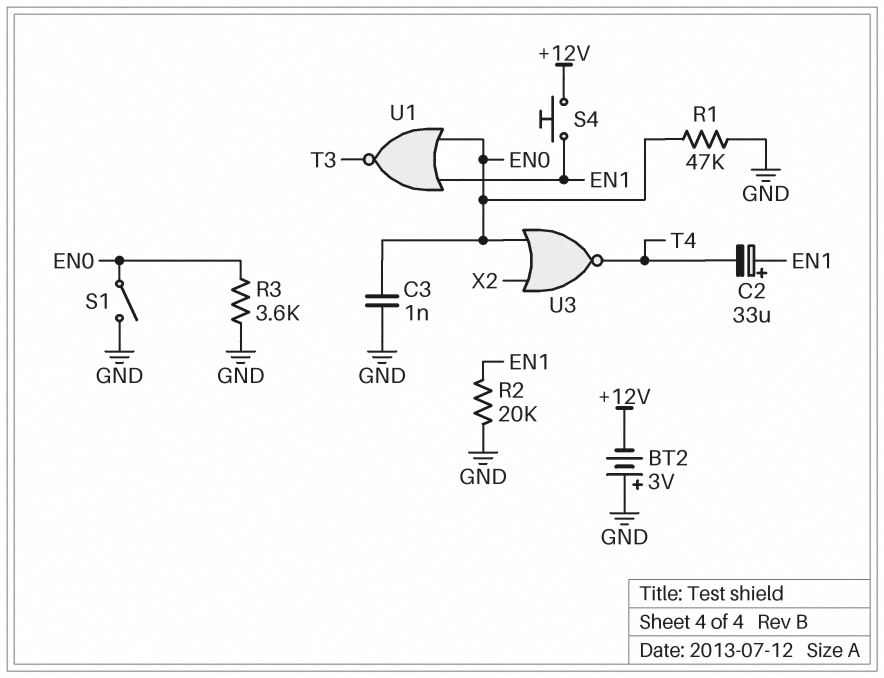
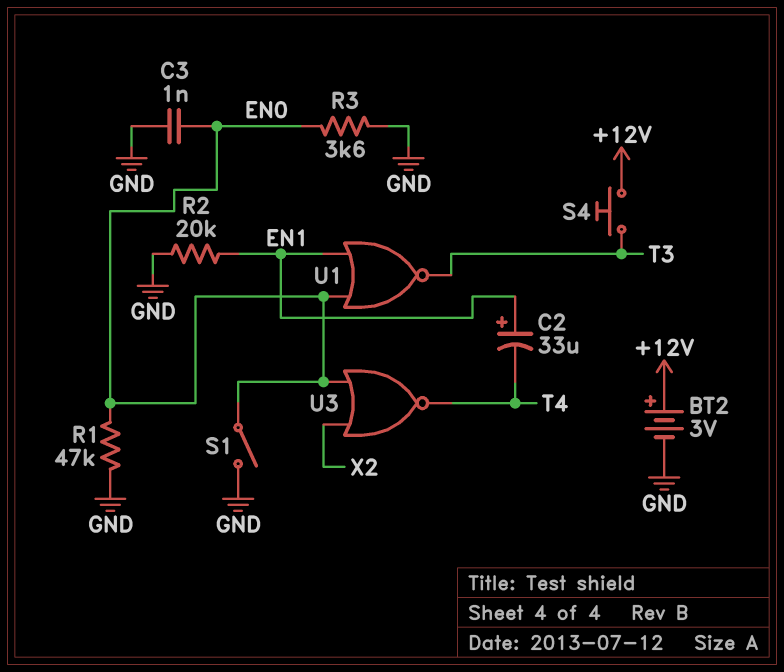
BT2: 3V (plus GND, minus +12V) -> 3V (plus +12V, minus GND)
S4: button (+12V, EN1) -> button (+12V, T3)

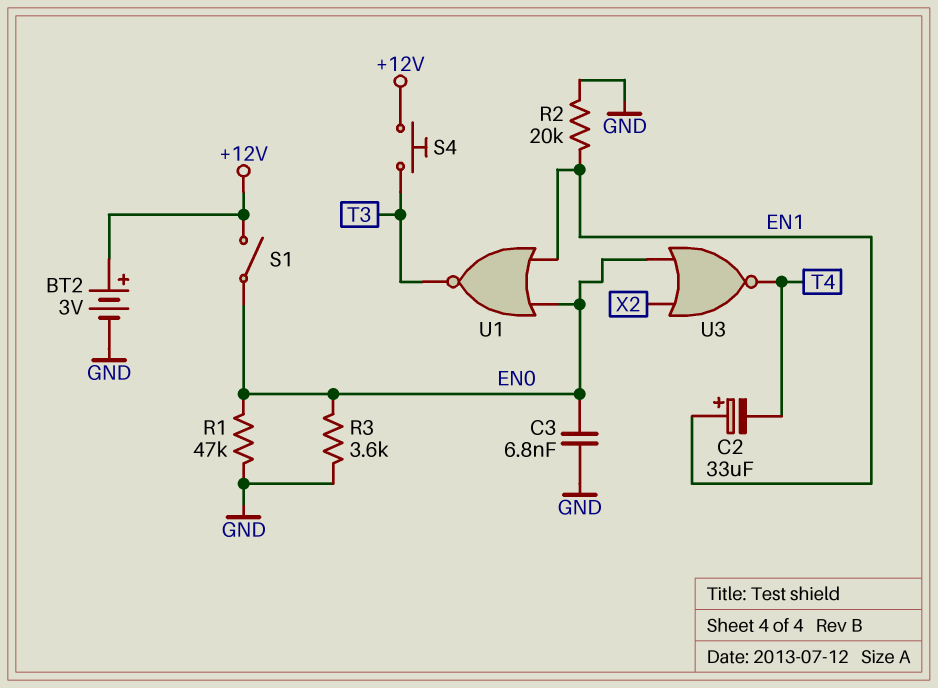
C3: 1nF (EN0, GND) -> 6.8nF (EN0, GND)
S1: switch (EN0, GND) -> switch (+12V, EN0)

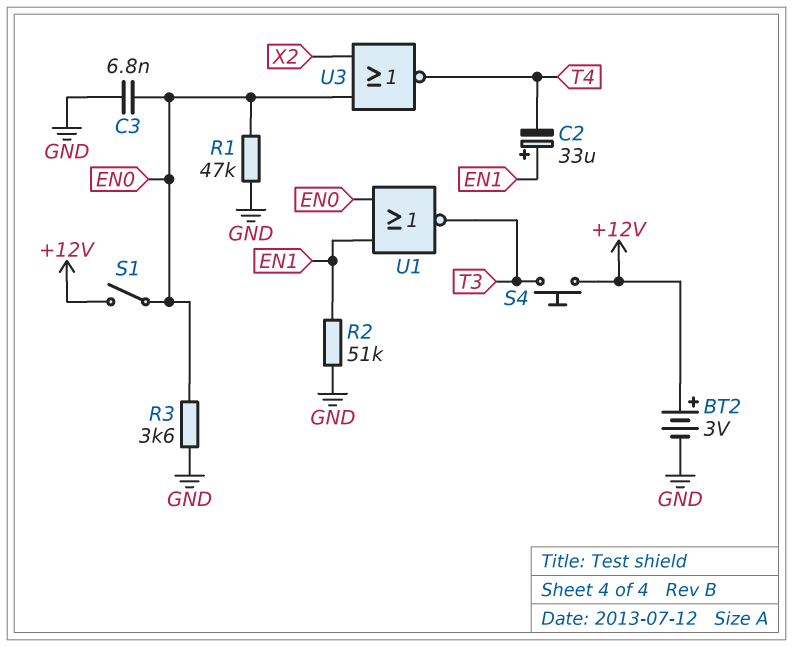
R2: 20k (EN1, GND) -> 51k (EN1, GND)

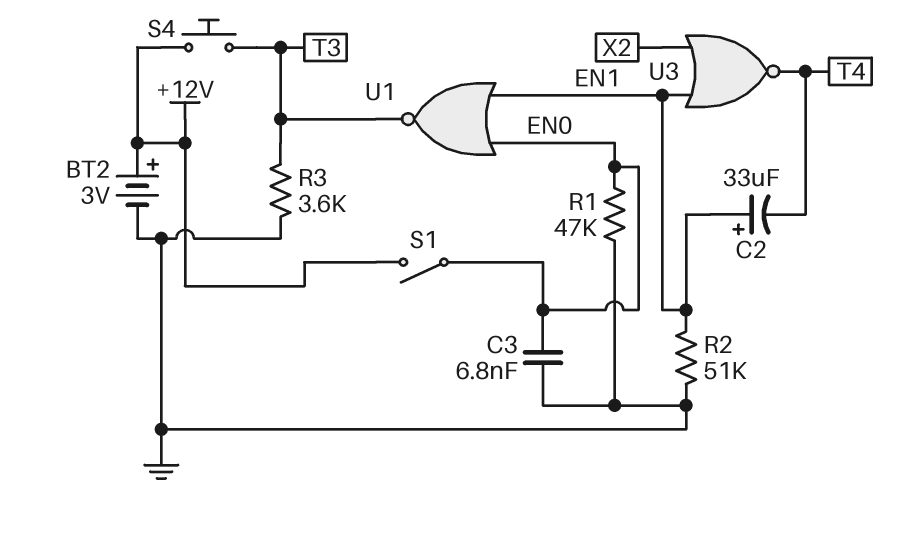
R3: 3.6k (EN0, GND) -> 3.6k (GND, T3)
U3: NOR (in EN0, in X2, out T4) -> NOR (in EN1, in X2, out T4)

